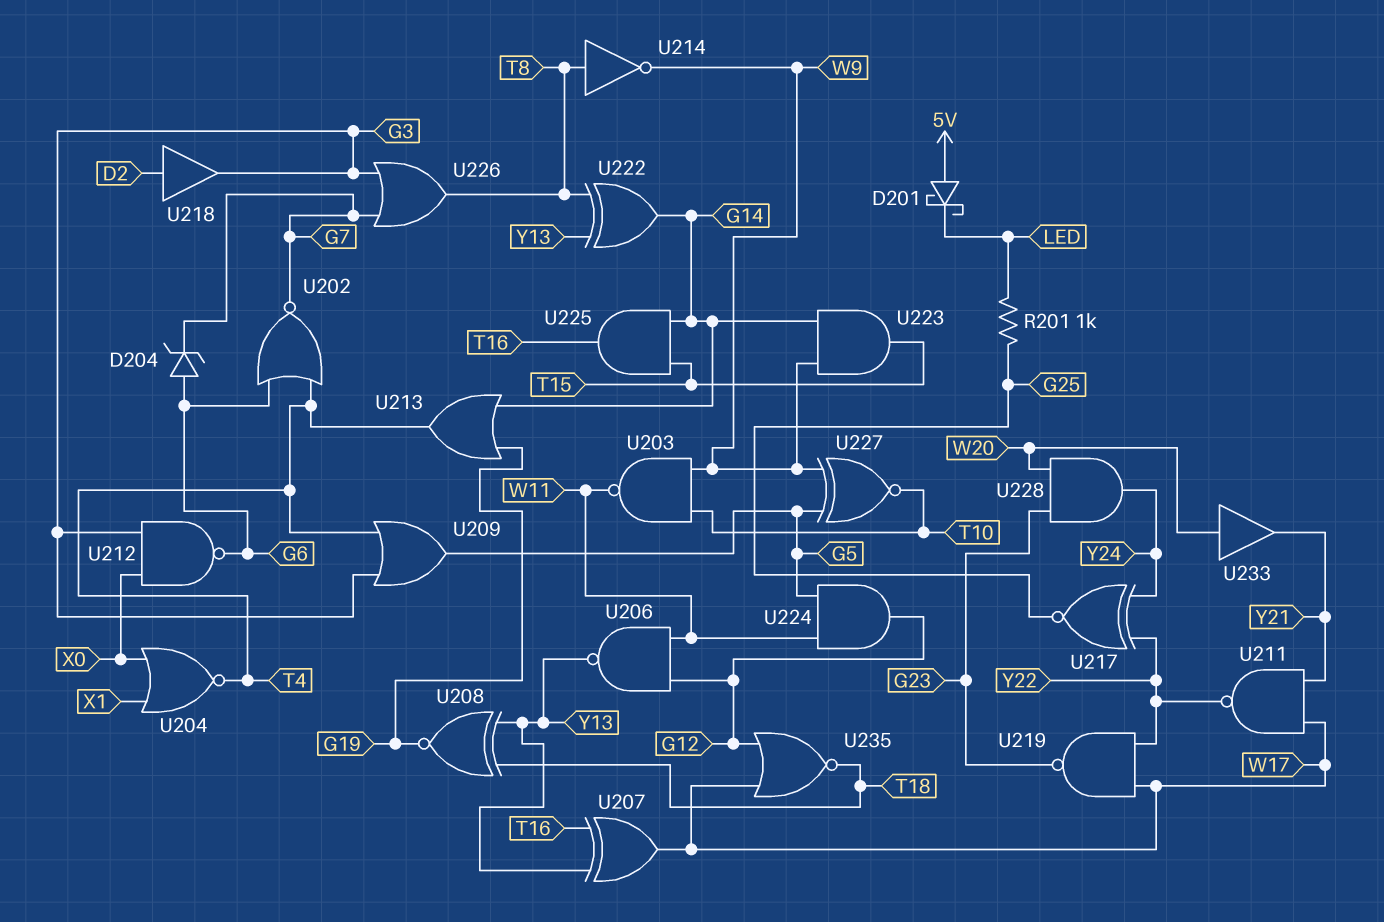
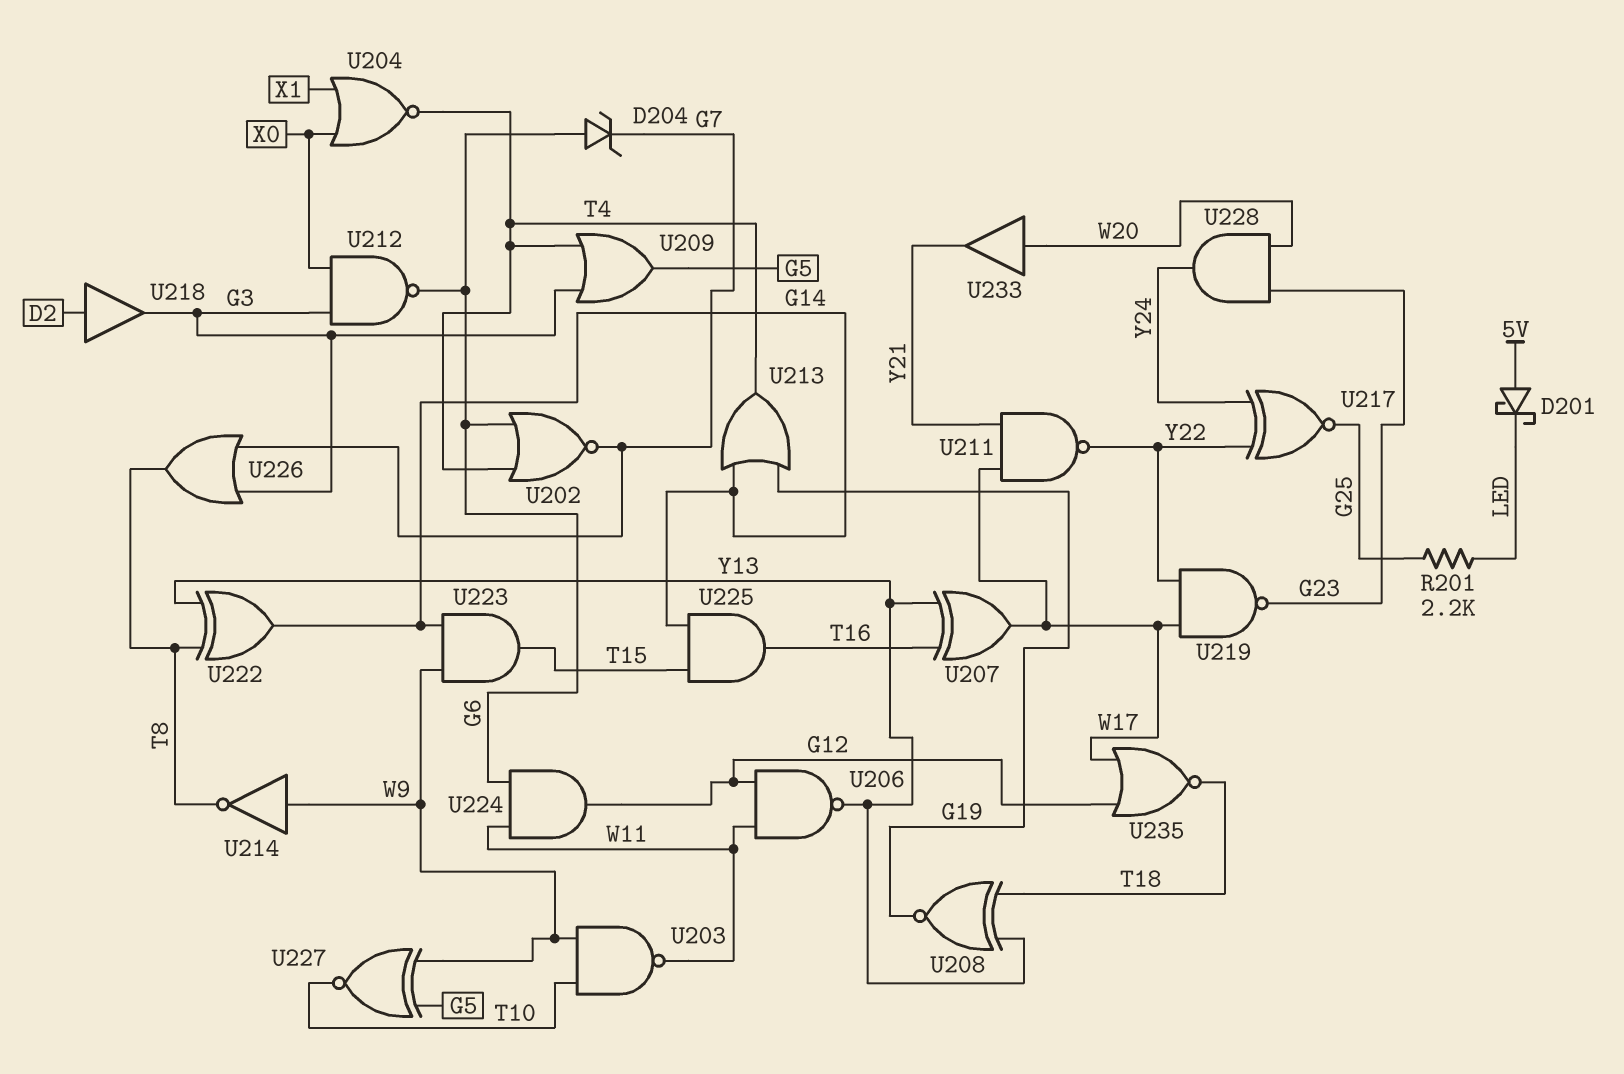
R201: 1k (G25, LED) -> 2.2k (G25, LED)
U214: NOT (in T8, out W9) -> NOT (in W9, out T8)
U224: AND (in G5, in W11, out G12) -> AND (in G6, in W11, out G12)

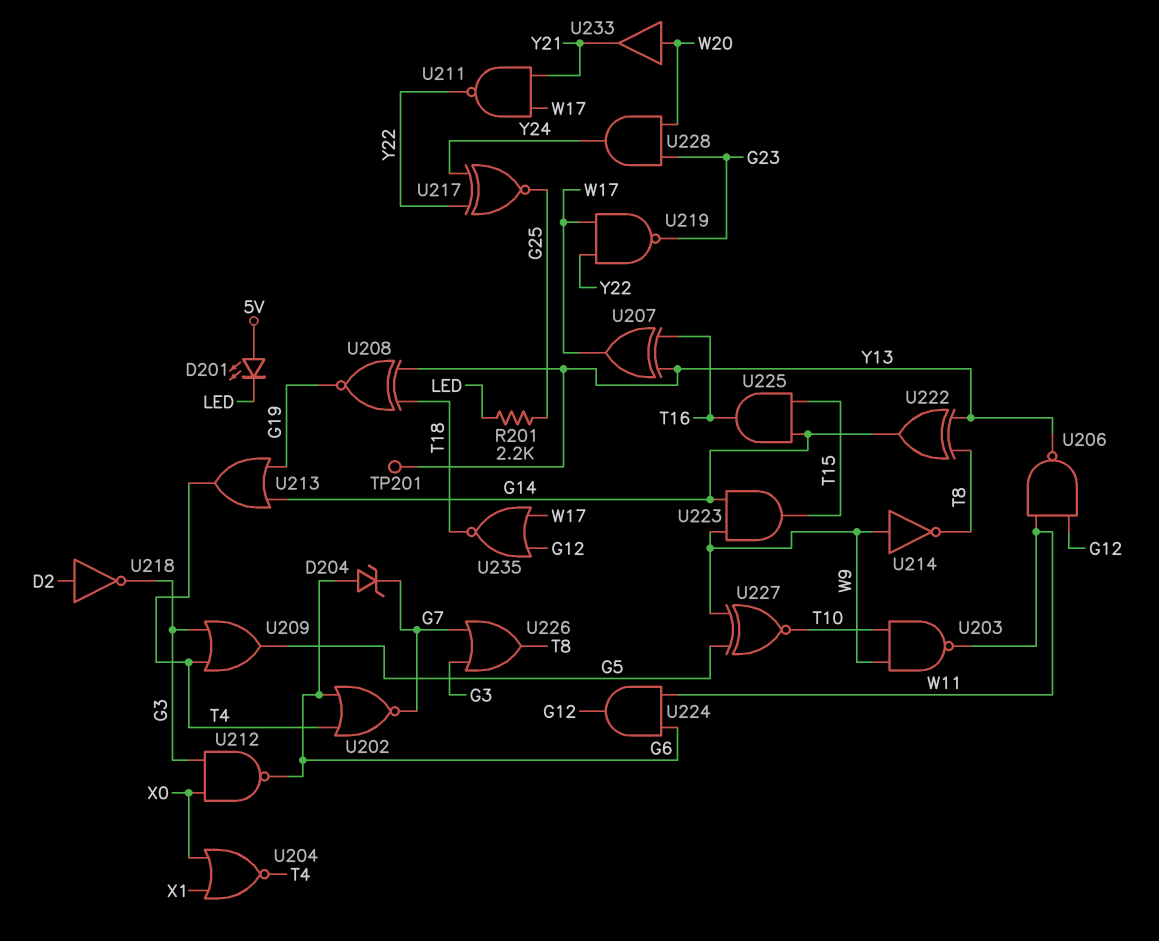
D201: schottky (A 5V, K LED) -> LED (A 5V, K LED)
TP201: none -> test point (Y13)
U218: buffer (in D2, out G3) -> NOT (in D2, out G3)

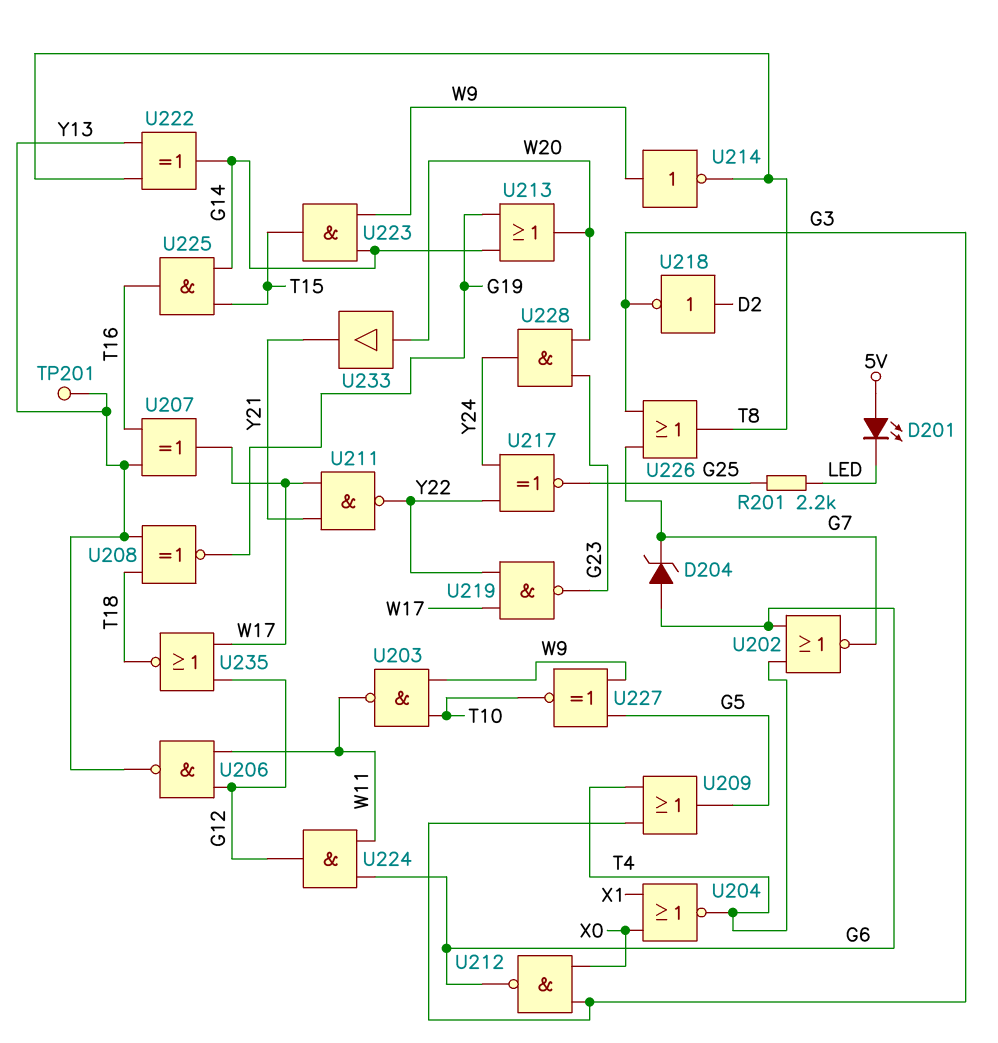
U213: OR (in G14, in G19, out T4) -> OR (in G14, in G19, out W20)

